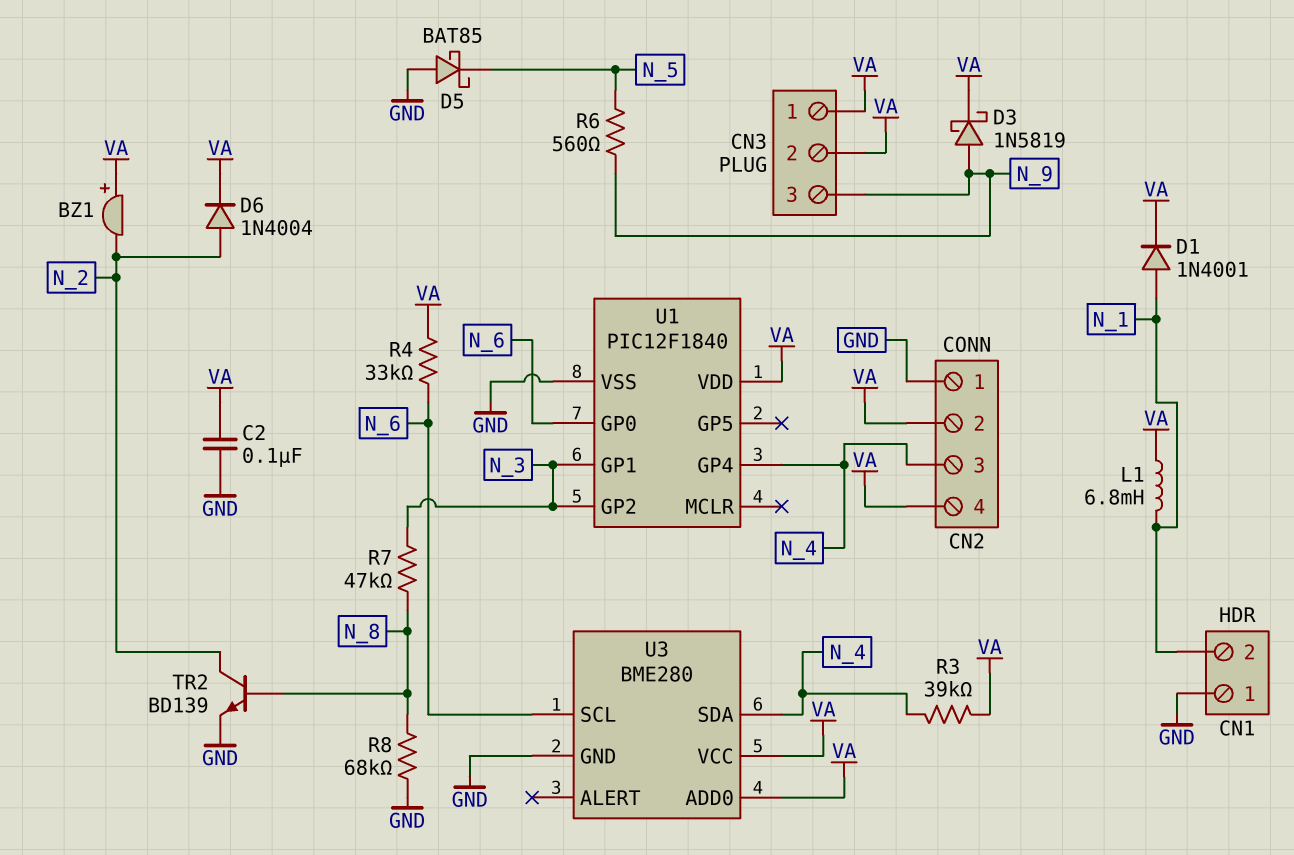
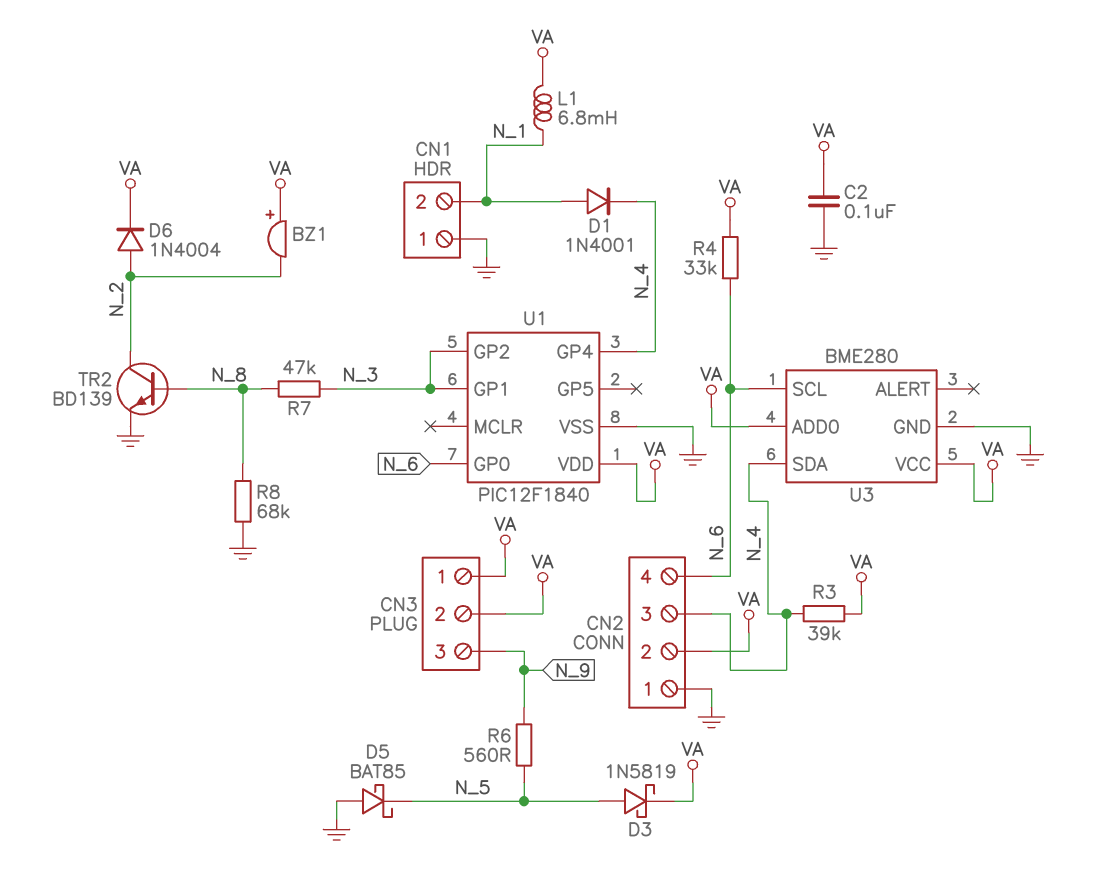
CN2 pin 4: VA -> N_6
D1: diode 1N4001 (A N_1, K VA) -> diode 1N4001 (A N_1, K N_4)
D3: schottky 1N5819 (A N_9, K VA) -> schottky 1N5819 (A N_5, K VA)

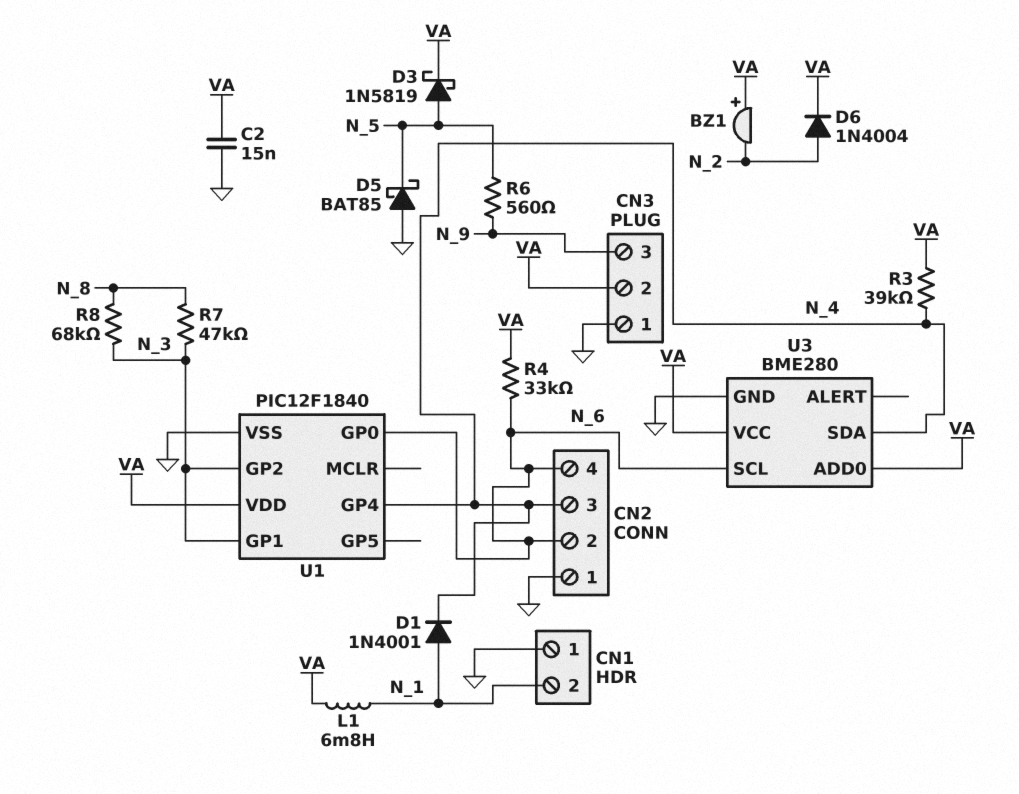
C2: 100nF (GND, VA) -> 15nF (GND, VA)
CN2 pin 2: VA -> N_6
CN3 pin 1: VA -> GND
R8: 68k (GND, N_8) -> 68k (N_3, N_8)
TR2: NPN BD139 (B N_8, C N_2, E GND) -> none

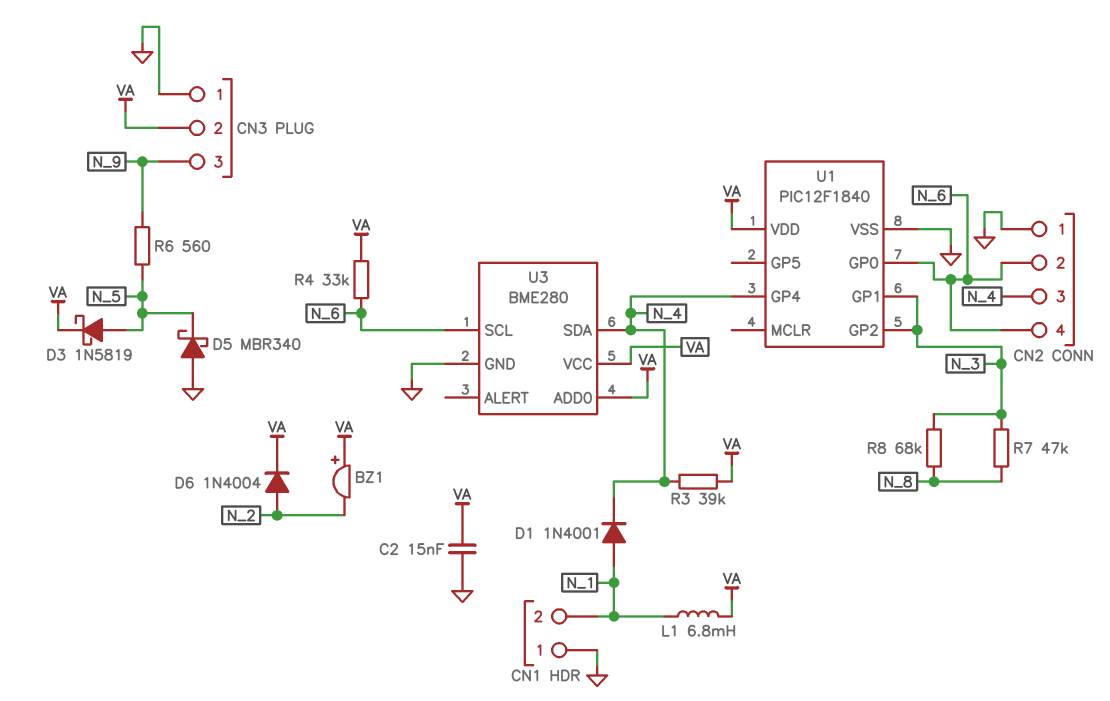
D5: schottky BAT85 (A GND, K N_5) -> schottky MBR340 (A GND, K N_5)

